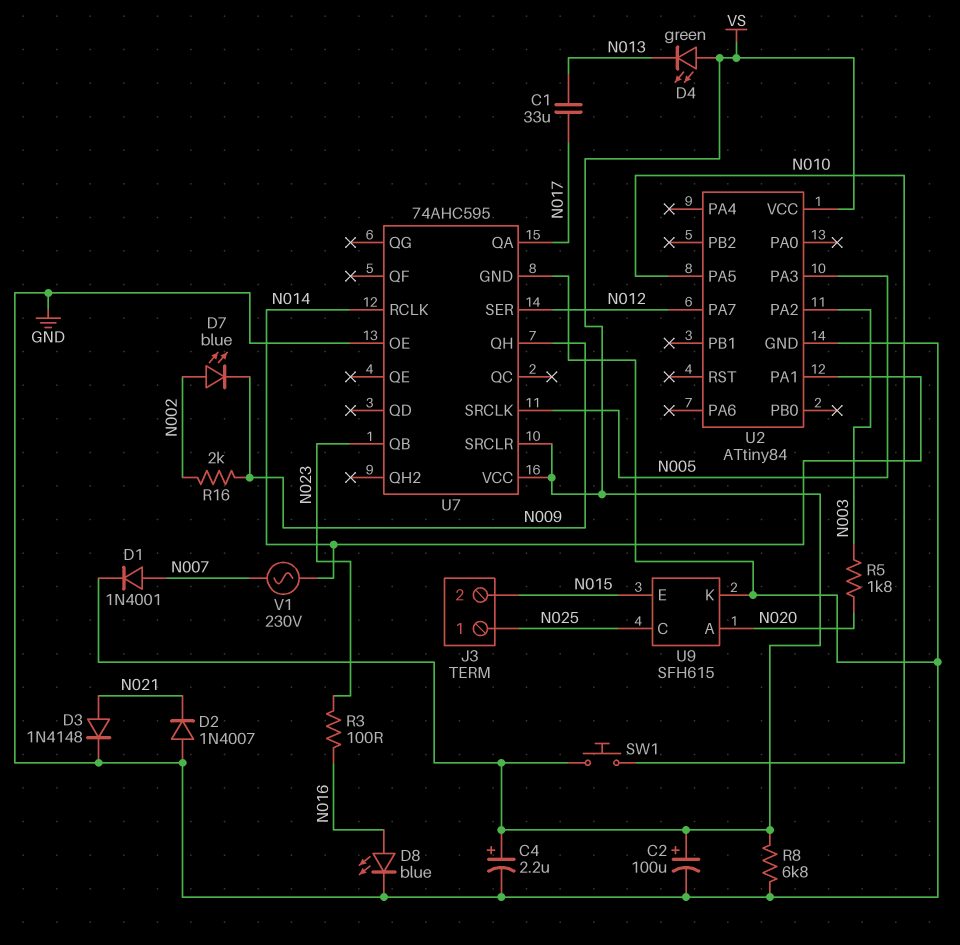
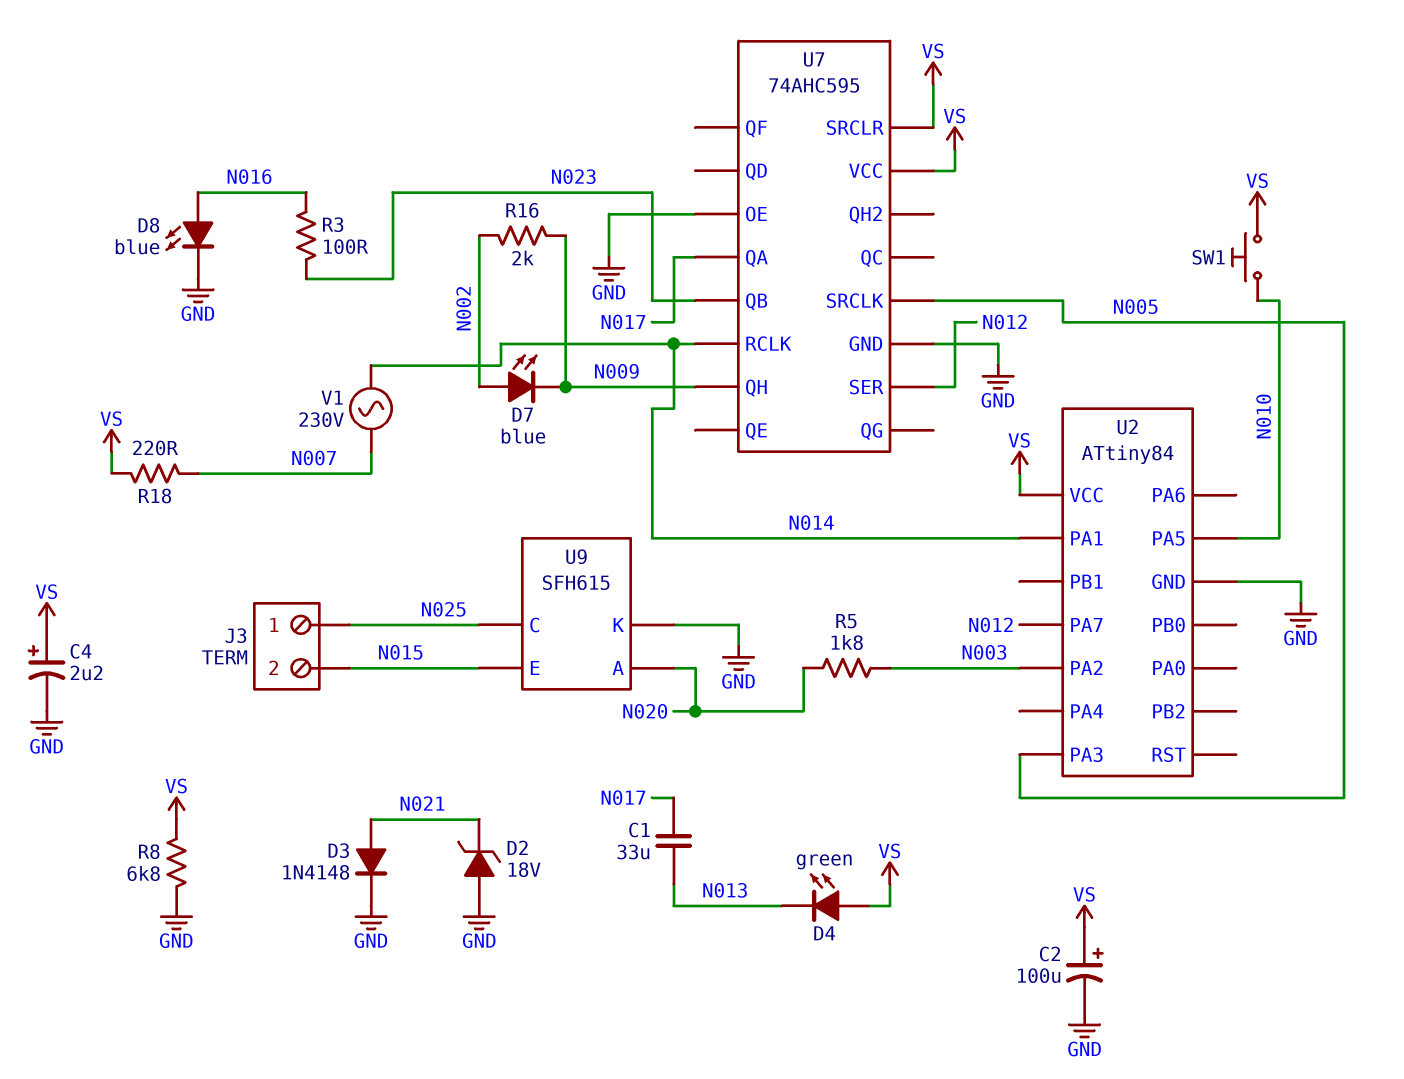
D1: diode 1N4001 (A N007, K VS) -> none
D2: diode 1N4007 (A GND, K N021) -> zener 18V (A GND, K N021)
R18: none -> 220 (N007, VS)

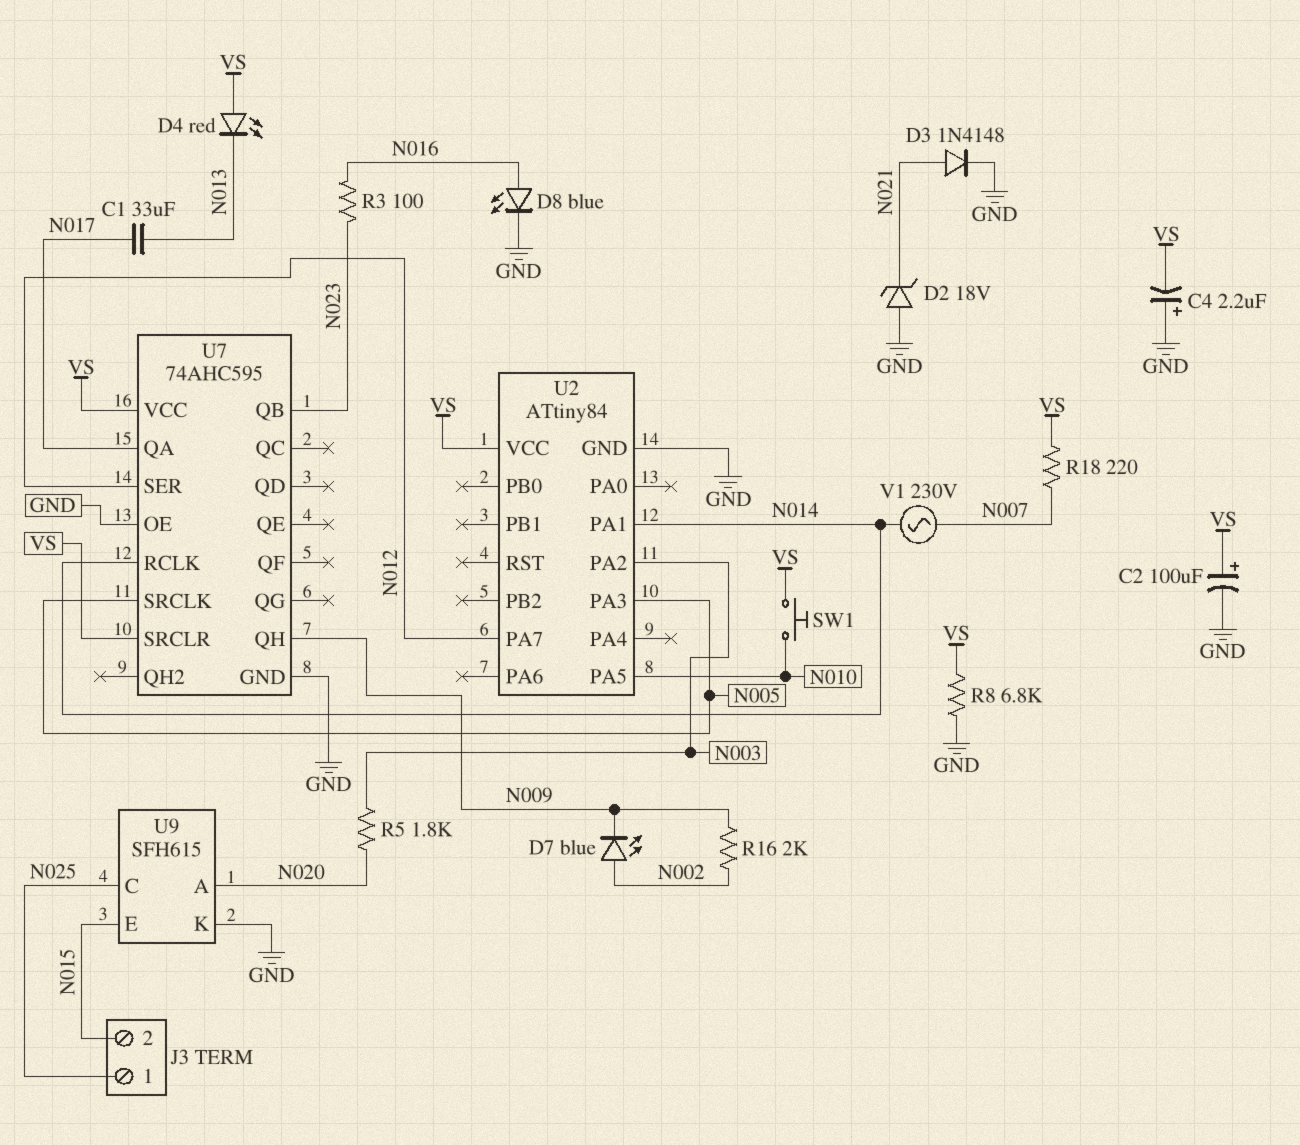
C4: 2.2uF (plus VS, minus GND) -> 2.2uF (plus GND, minus VS)
D4: LED green (A VS, K N013) -> LED red (A VS, K N013)

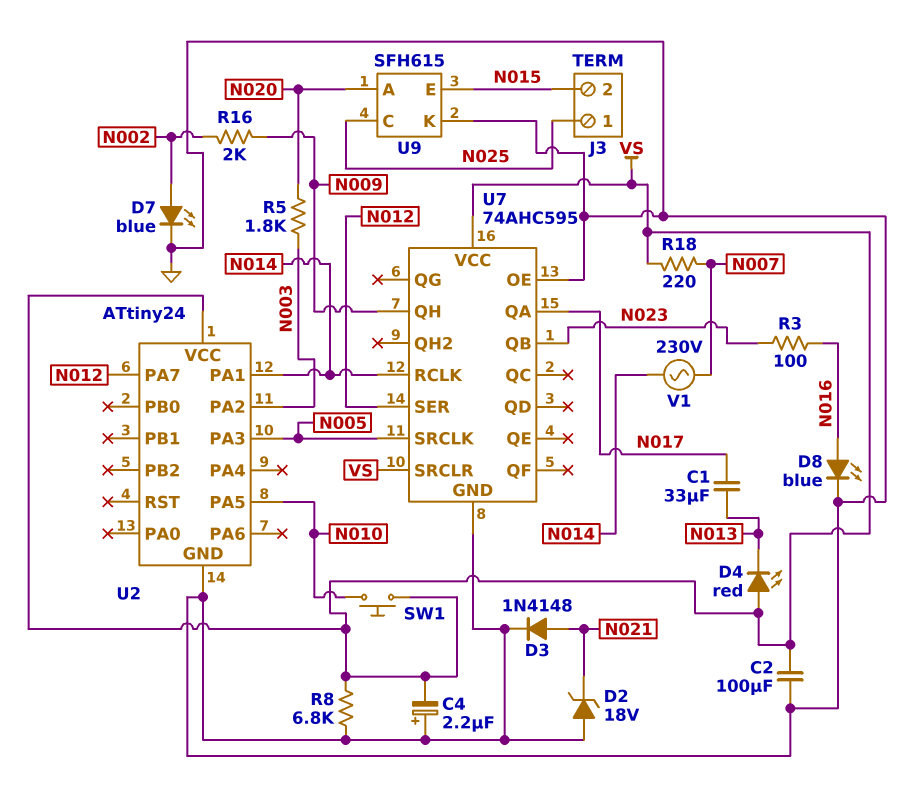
C2: 100uF (plus VS, minus GND) -> 100uF (GND, VS)
D7: LED blue (A N002, K N009) -> LED blue (A N002, K GND)
U2: ATtiny84 -> ATtiny24

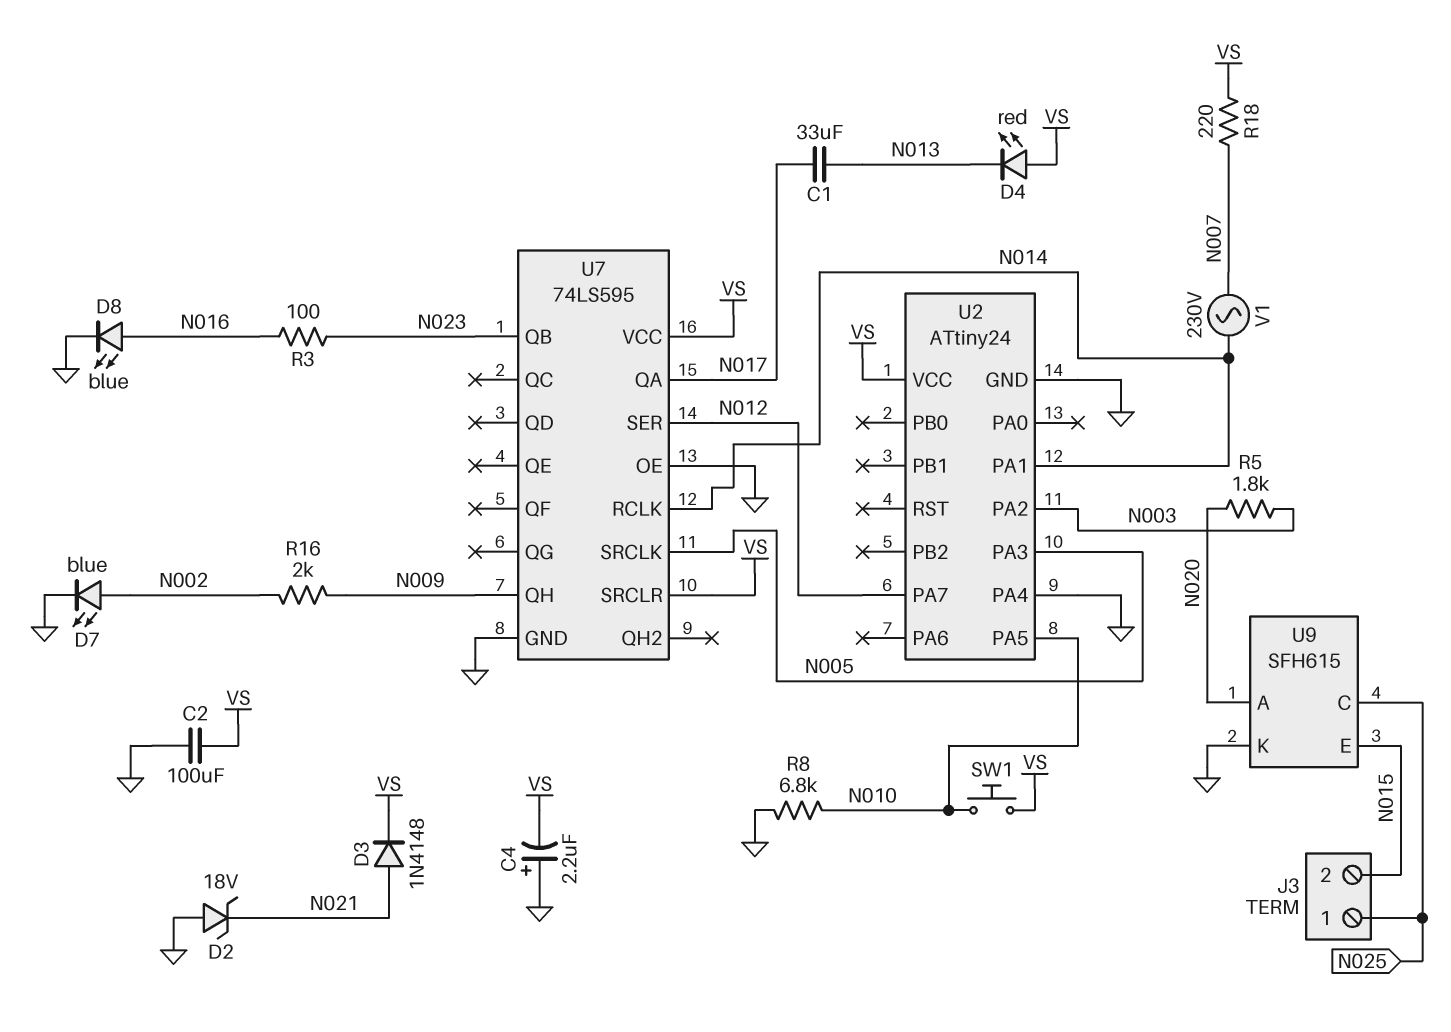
D3: diode 1N4148 (A N021, K GND) -> diode 1N4148 (A N021, K VS)
R8: 6.8k (GND, VS) -> 6.8k (GND, N010)
U2 pin PA4: none -> GND
U7: 74AHC595 -> 74LS595

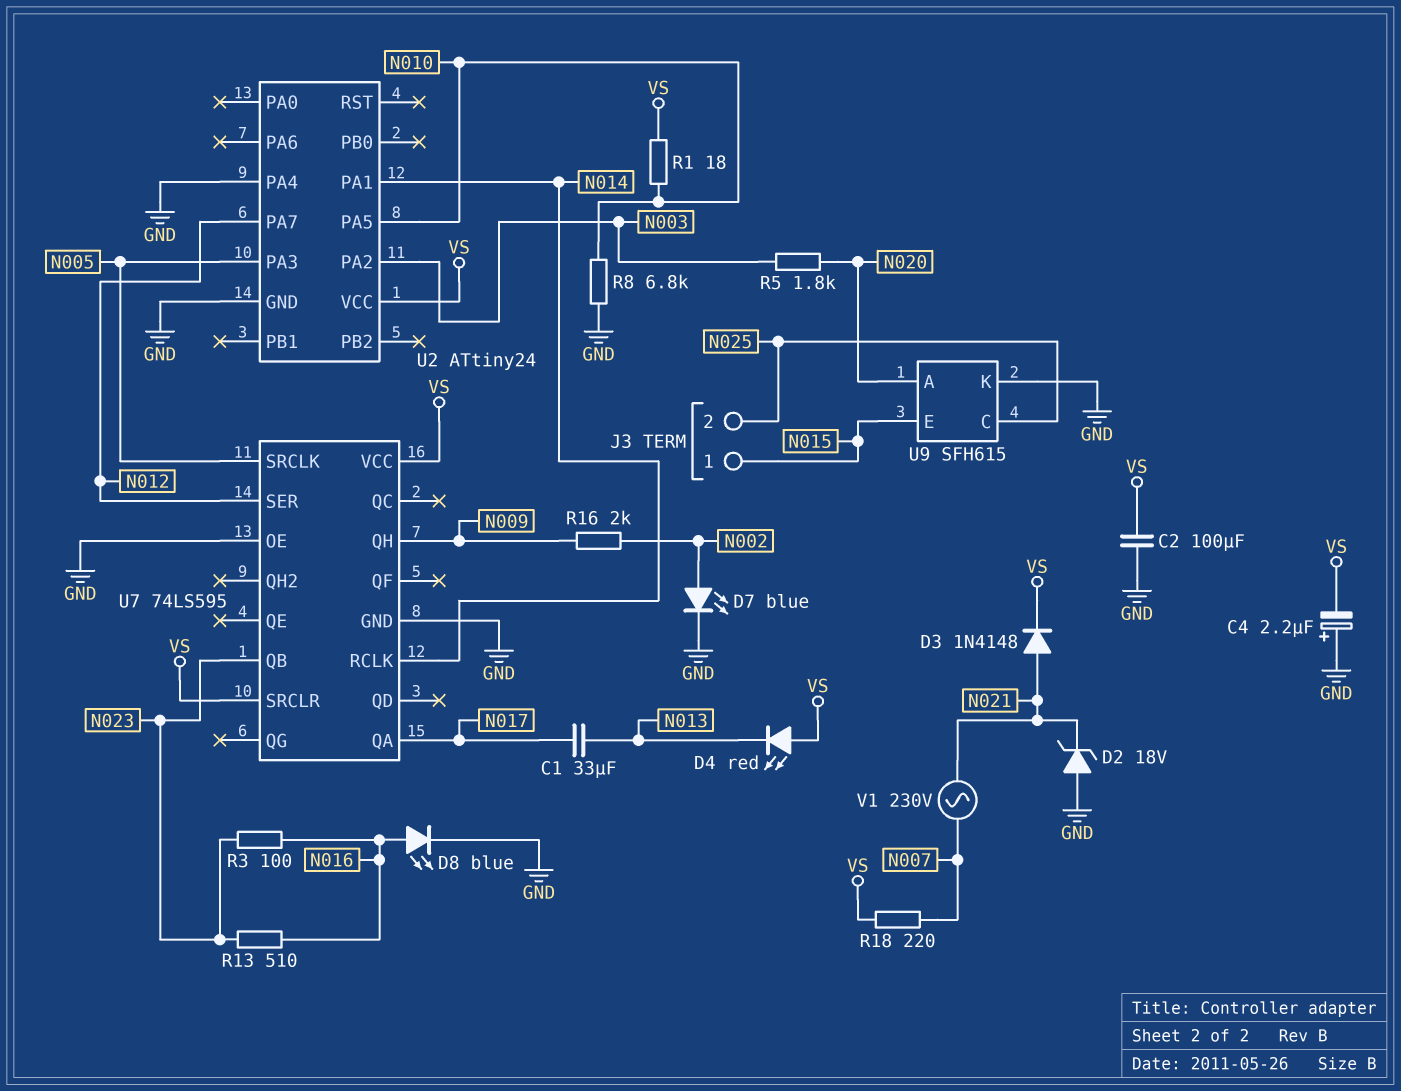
J3 pin 1: N025 -> N015
J3 pin 2: N015 -> N025
R1: none -> 18 (N010, VS)
R13: none -> 510 (N016, N023)
SW1: button (N010, VS) -> none
V1: AC 230V (N007, N014) -> AC 230V (N007, N021)

